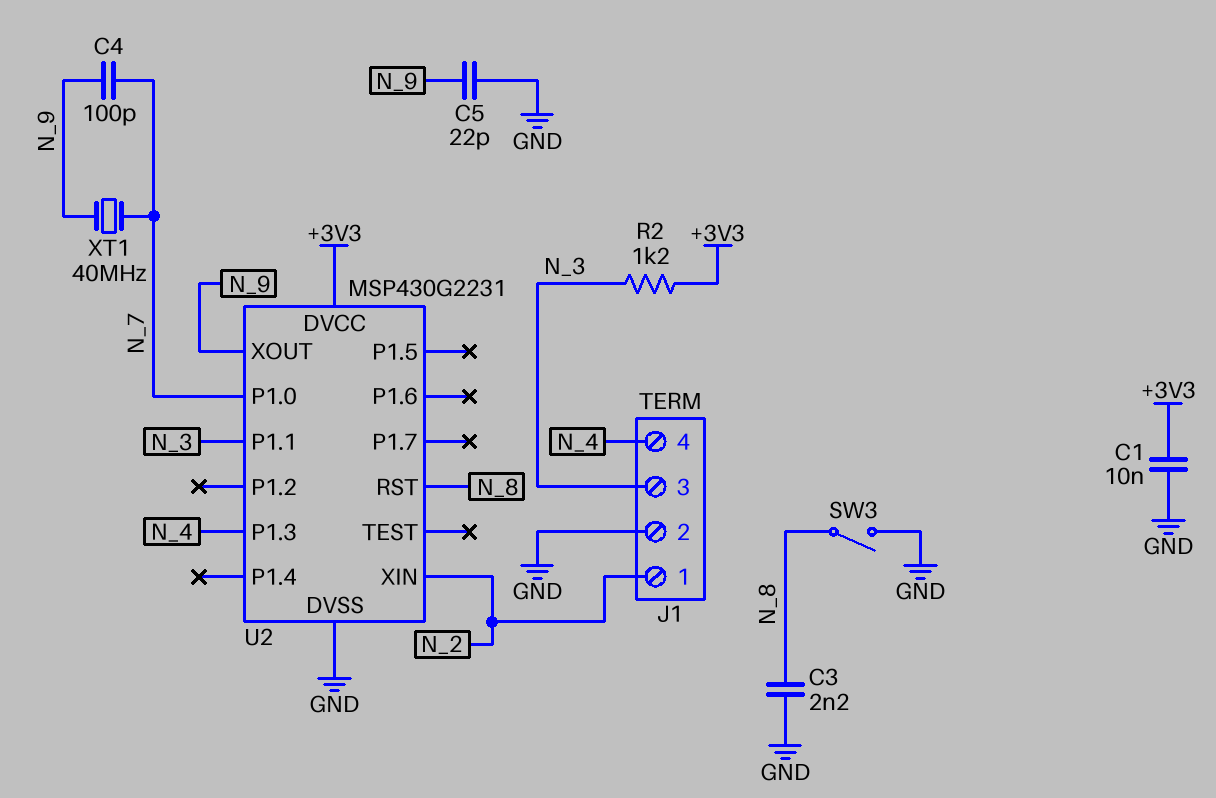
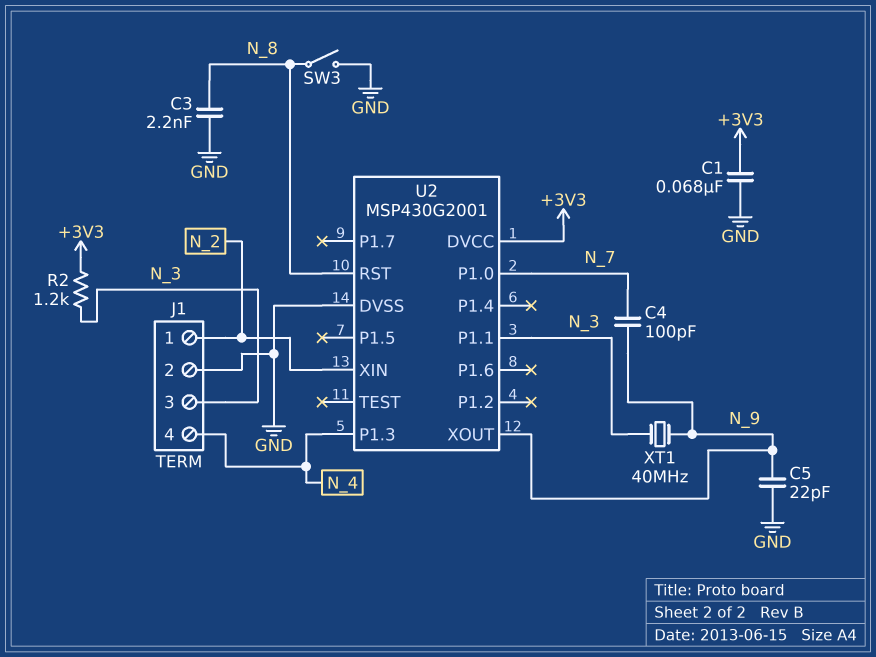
C1: 10nF (+3V3, GND) -> 68nF (+3V3, GND)
U2: MSP430G2231 -> MSP430G2001
XT1: 40MHz (N_7, N_9) -> 40MHz (N_3, N_9)

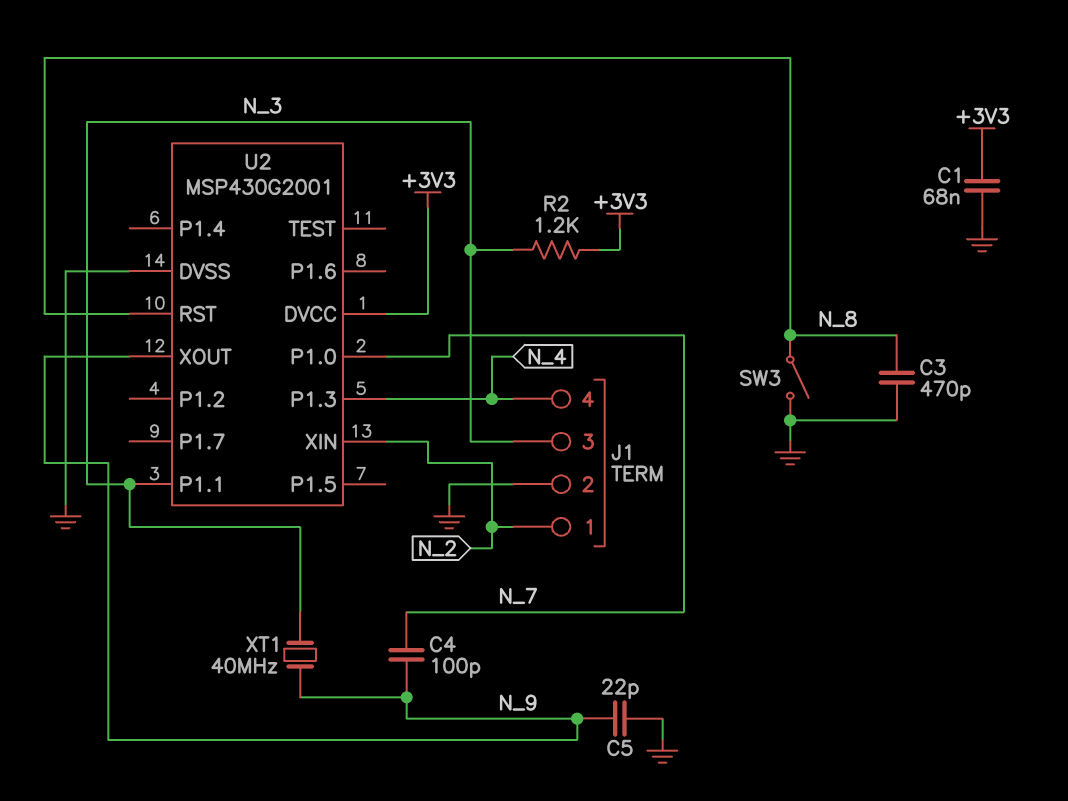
C3: 2.2nF (GND, N_8) -> 470pF (GND, N_8)

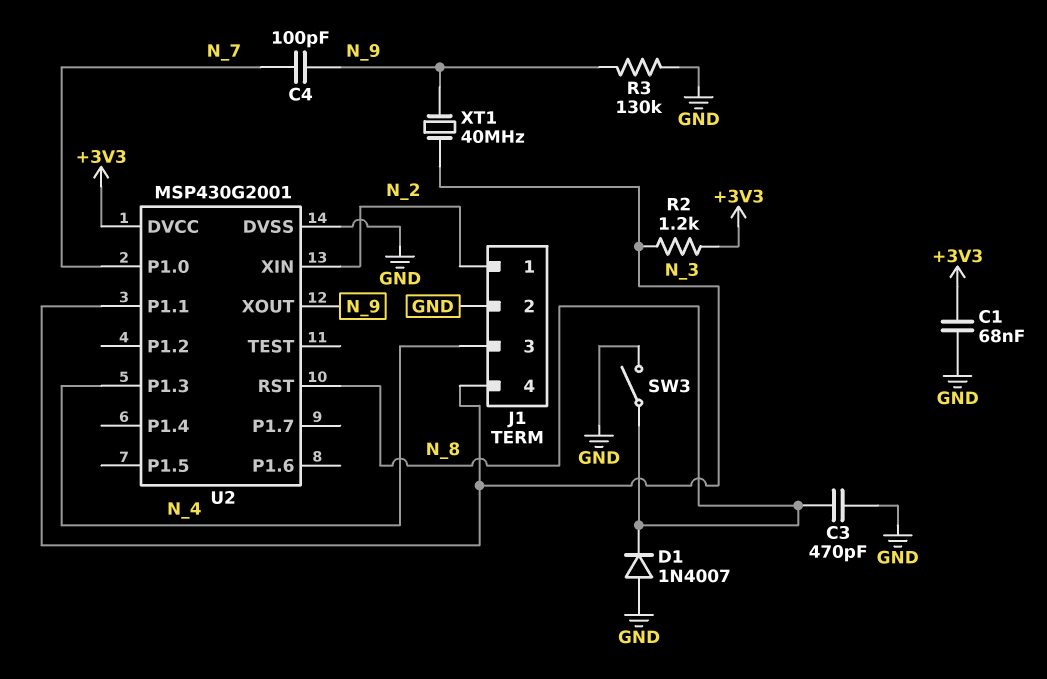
C5: 22pF (GND, N_9) -> none
D1: none -> diode 1N4007 (A GND, K N_8)
J1 pin 3: N_3 -> N_4
J1 pin 4: N_4 -> N_3
R3: none -> 130k (GND, N_9)

